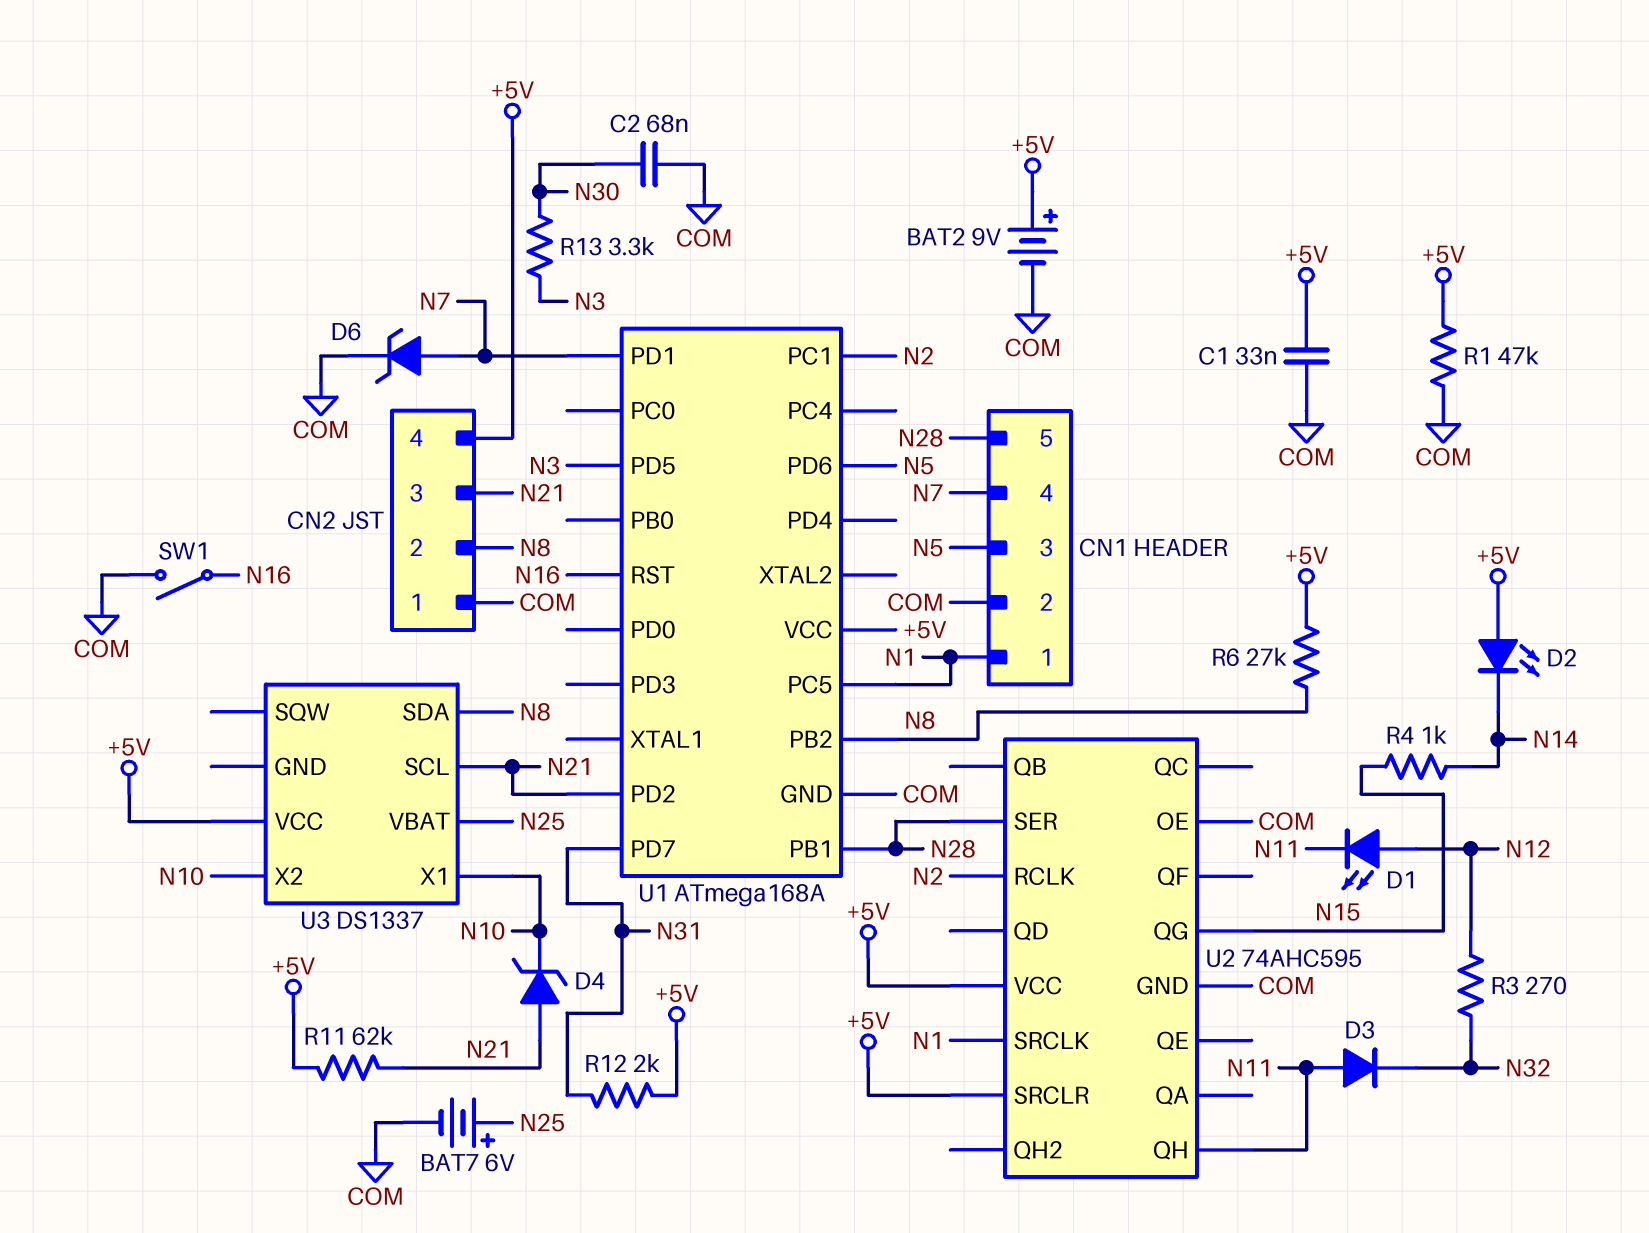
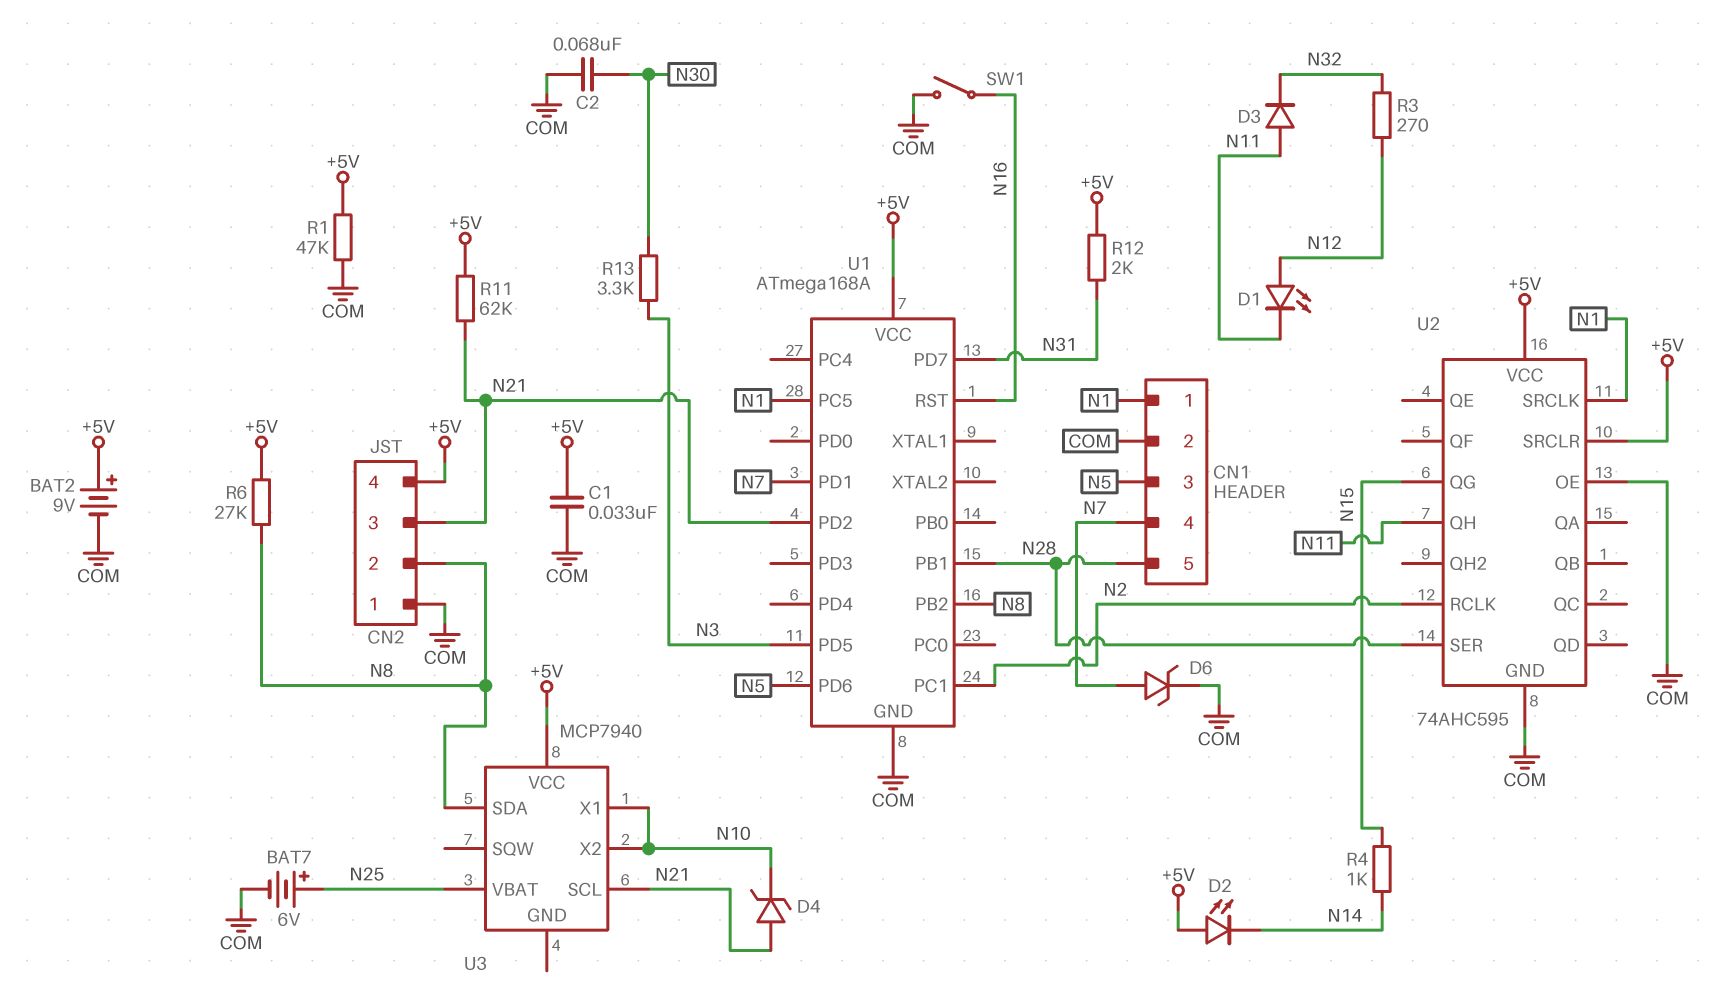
U3: DS1337 -> MCP7940

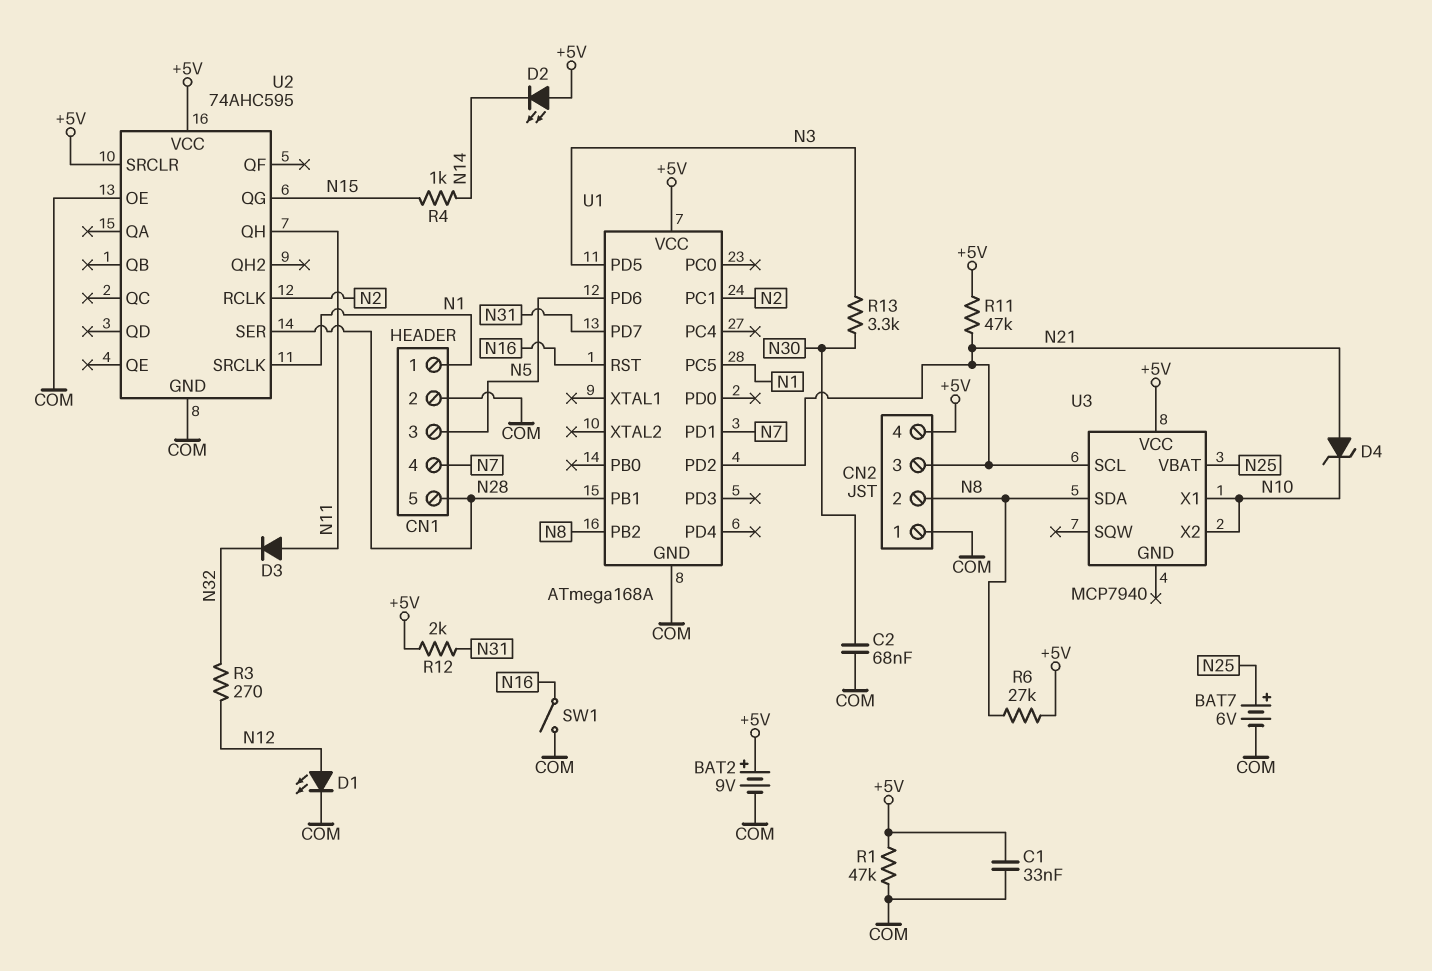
D1: LED (A N12, K N11) -> LED (A N12, K COM)
D6: zener (A N7, K COM) -> none
R11: 62k (+5V, N21) -> 47k (+5V, N21)

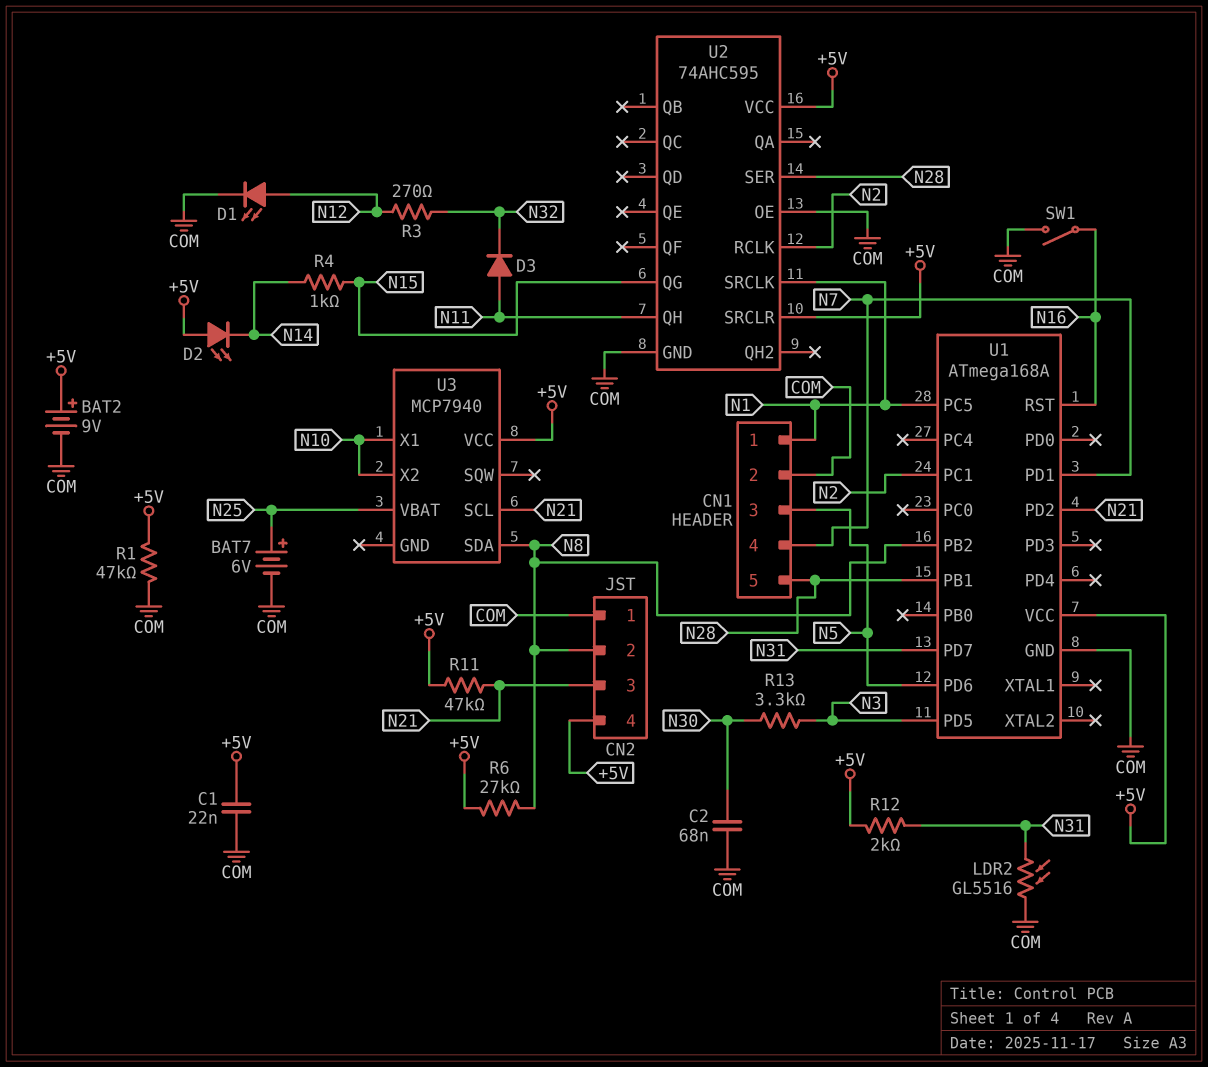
C1: 33nF (+5V, COM) -> 22nF (+5V, COM)
D4: zener (A N21, K N10) -> none
LDR2: none -> GL5516 (COM, N31)

